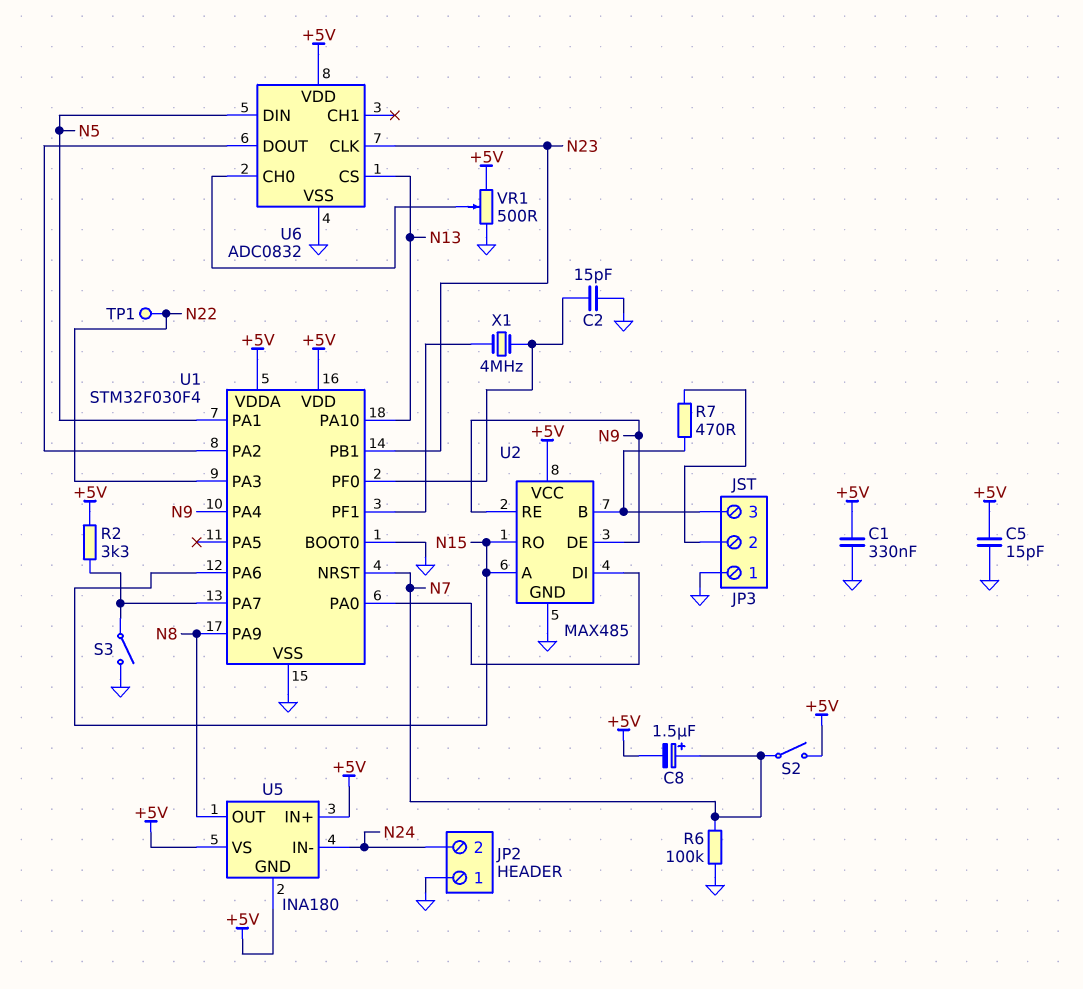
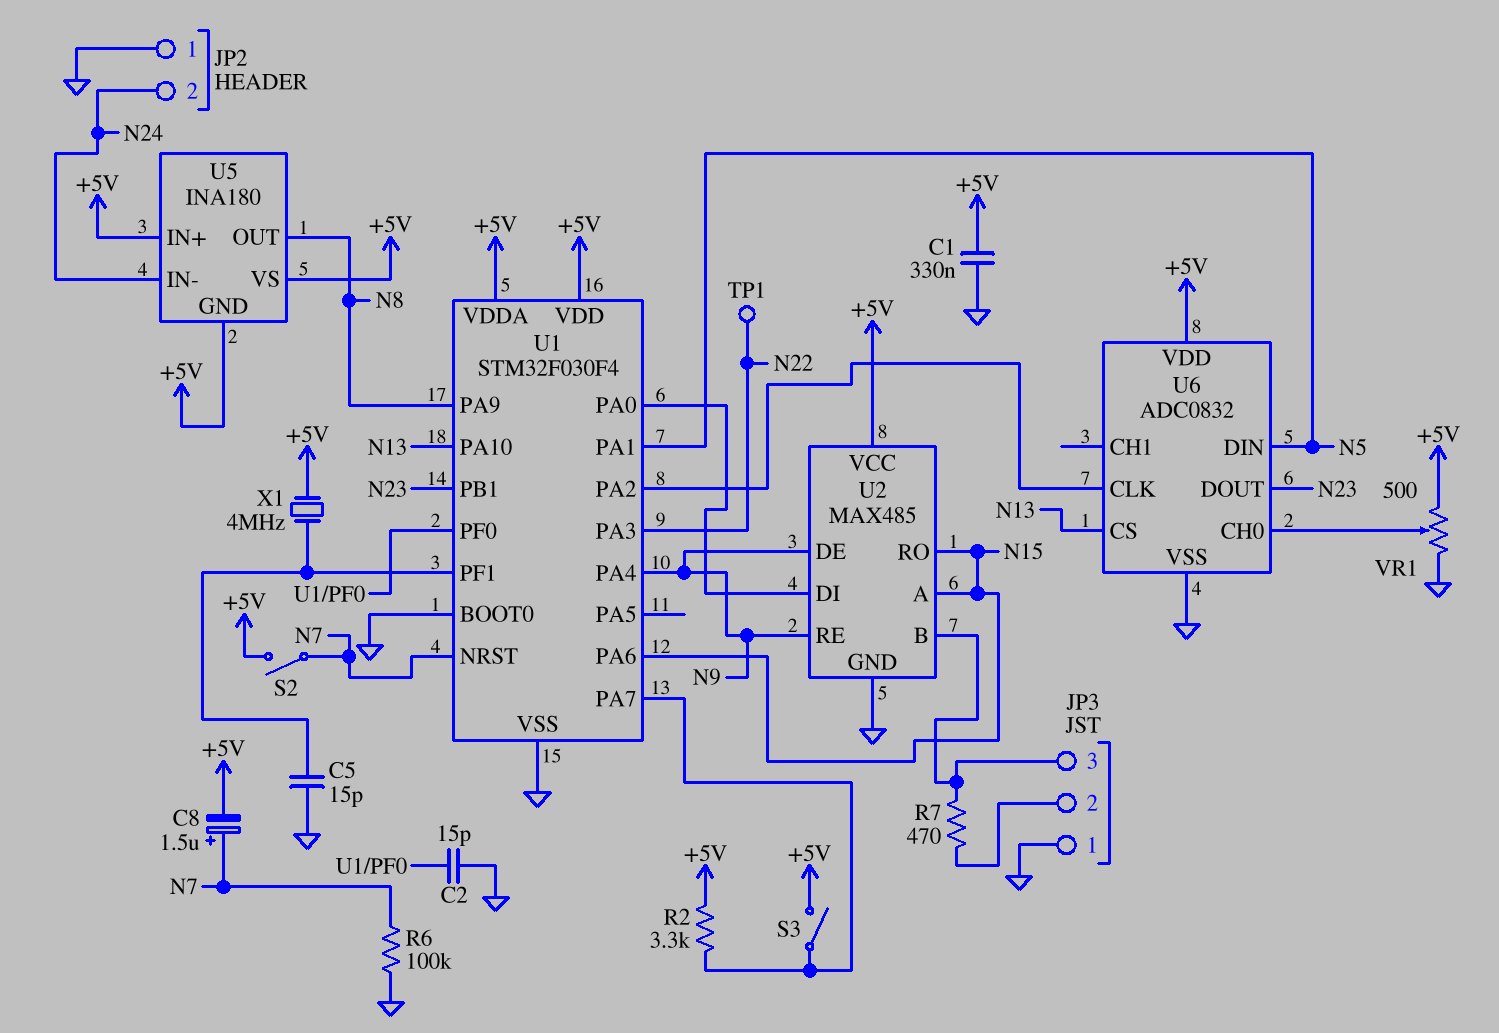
C5: 15pF (+5V, GND) -> 15pF (GND, U1/PF1)
S3: switch (GND, U1/PA7) -> switch (+5V, U1/PA7)
U6 pin CLK: N23 -> U1/PA2
U6 pin DOUT: U1/PA2 -> N23
X1: 4MHz (U1/PF0, U1/PF1) -> 4MHz (+5V, U1/PF1)

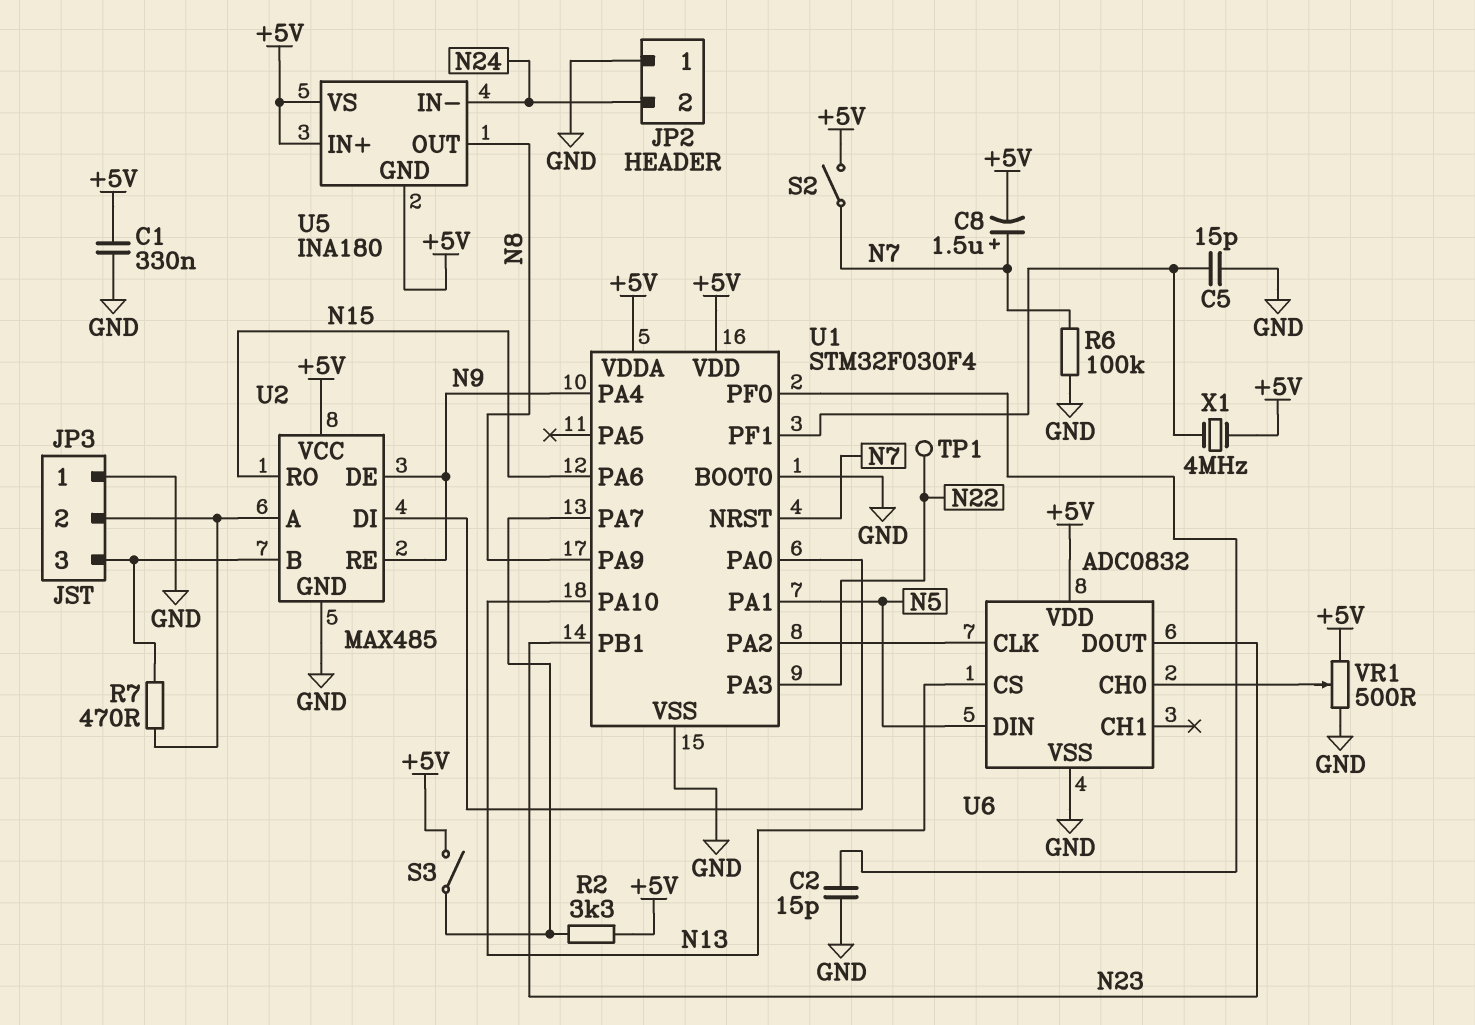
U2 pin A: N15 -> JP3/2

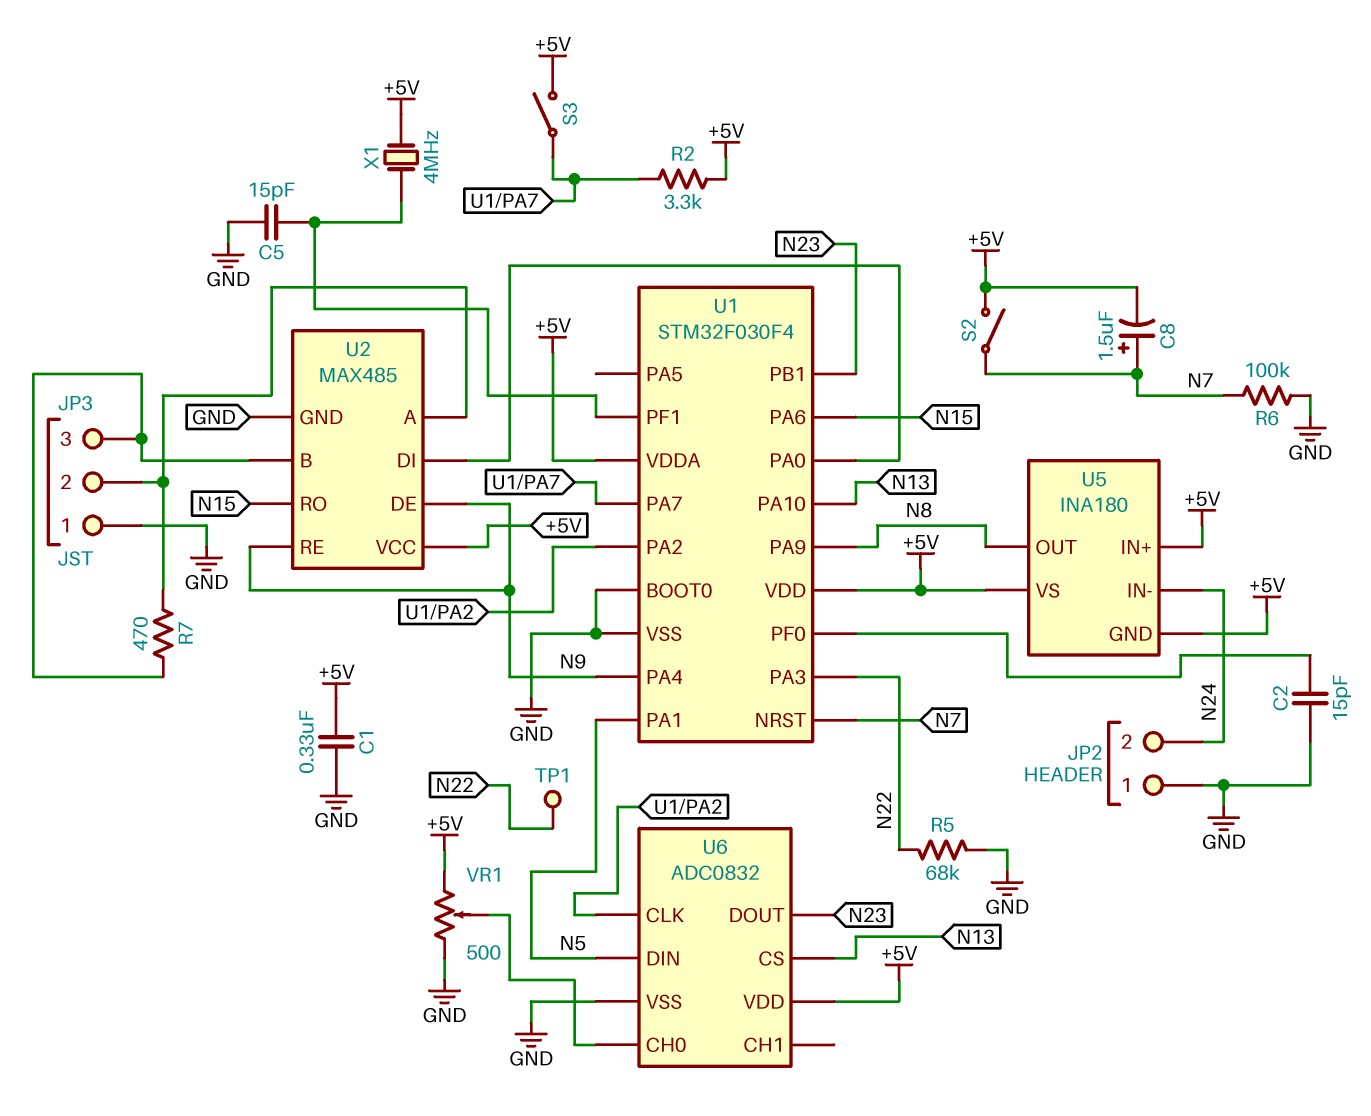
R5: none -> 68k (GND, N22)

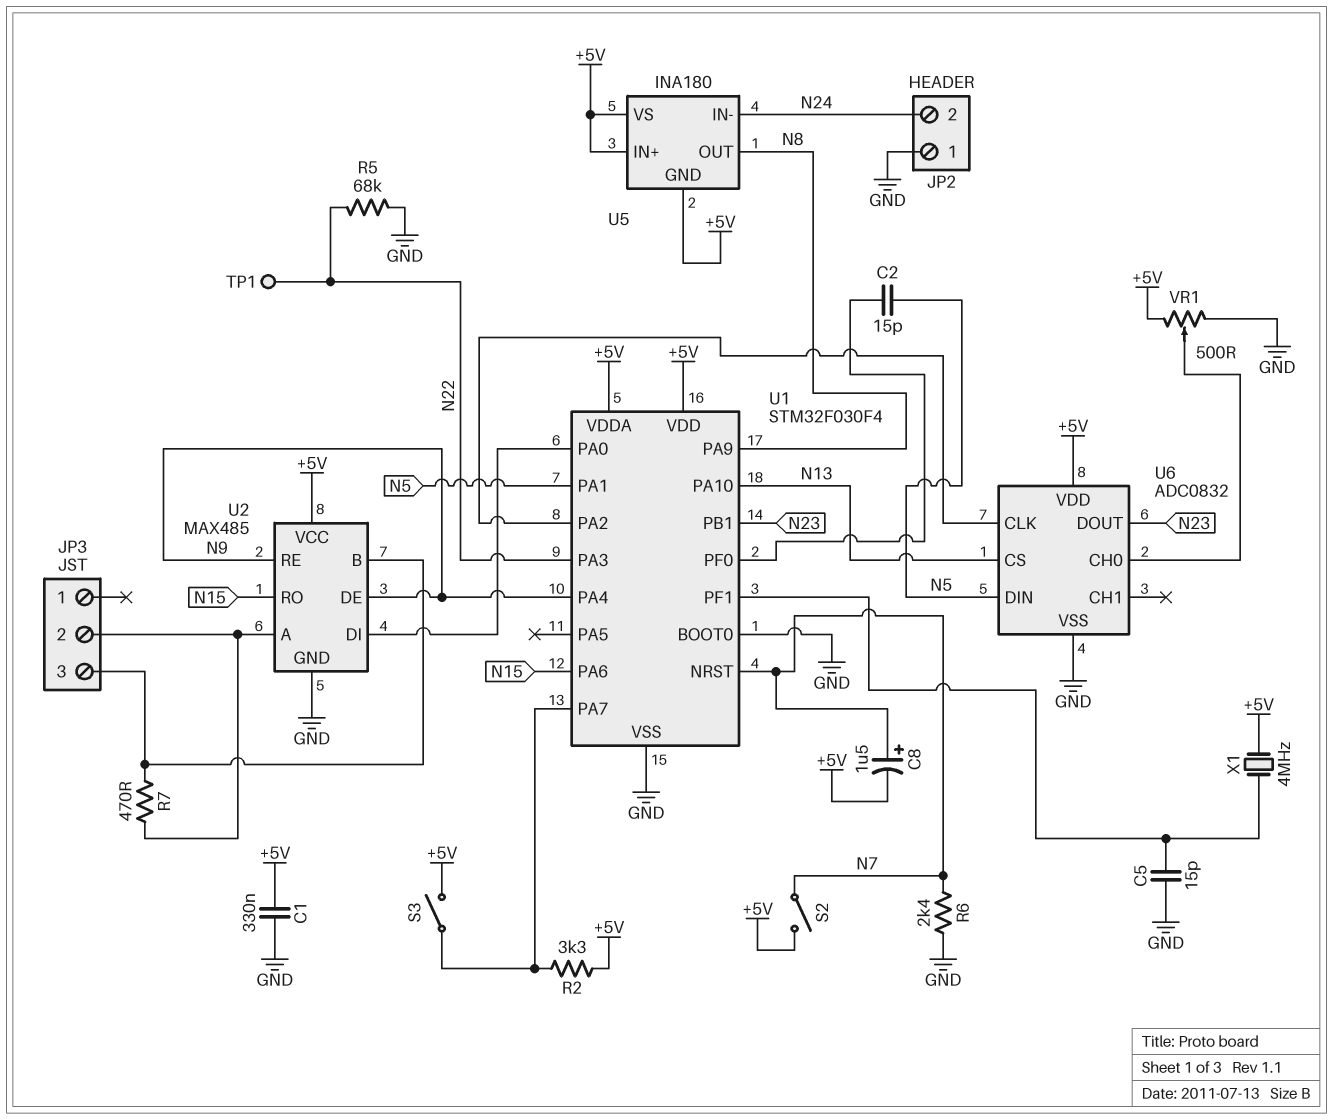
C2: 15pF (GND, U1/PF0) -> 15pF (N5, U1/PF0)
JP3 pin 1: GND -> none
R6: 100k (GND, N7) -> 2.4k (GND, N7)

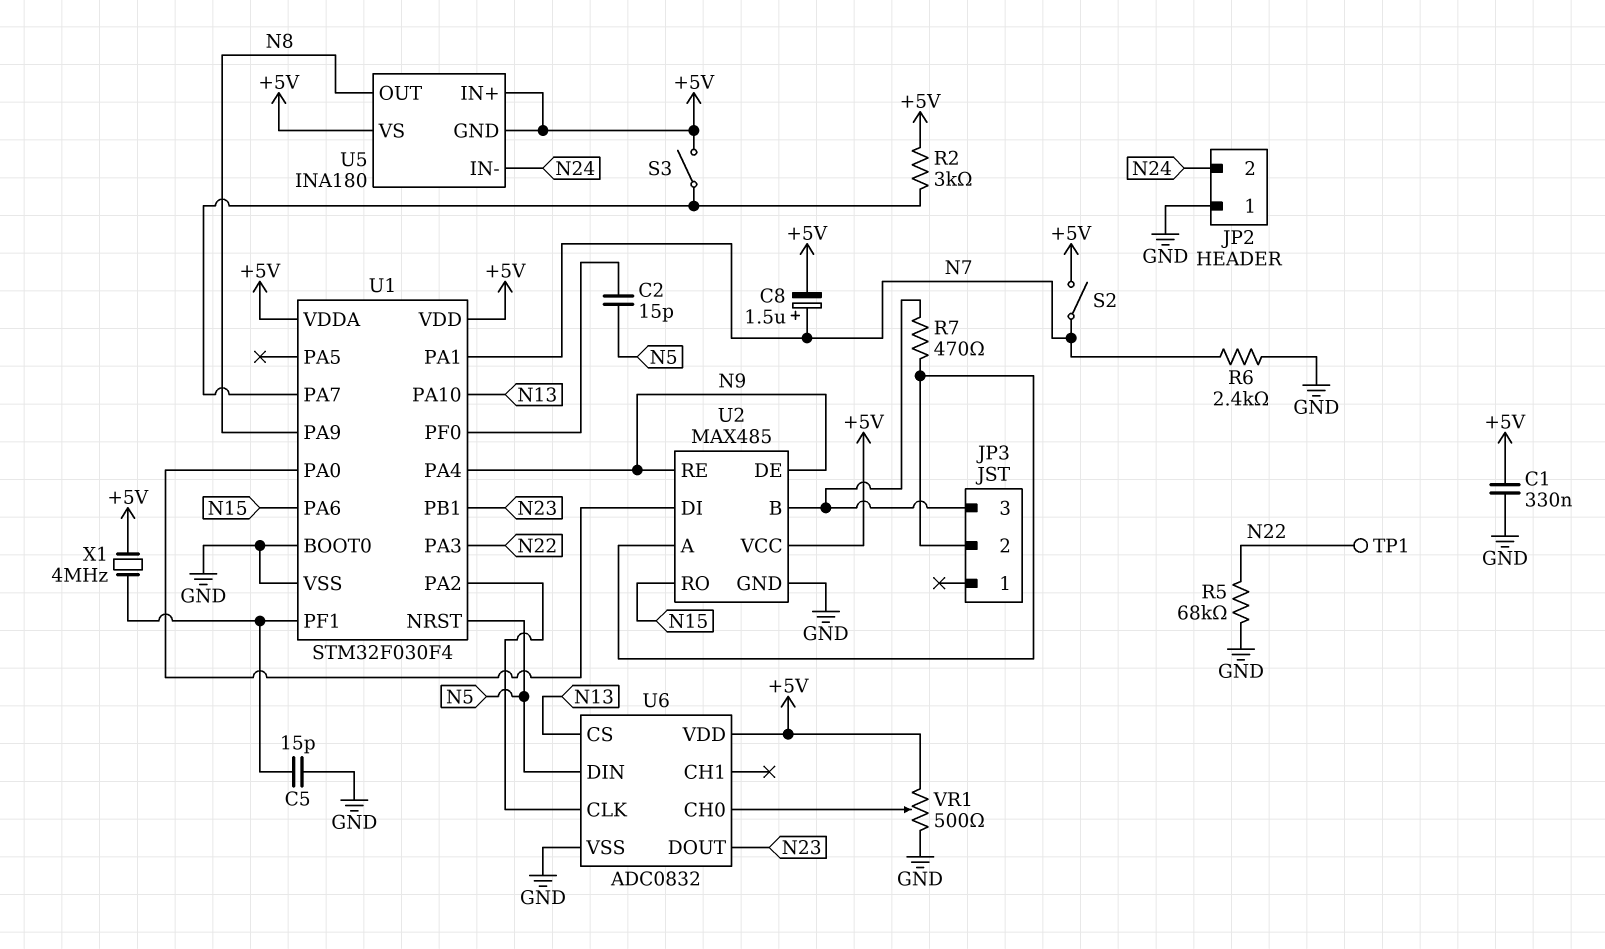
R2: 3.3k (+5V, U1/PA7) -> 3k (+5V, U1/PA7)
U1 pin NRST: N7 -> N5
U1 pin PA1: N5 -> N7

